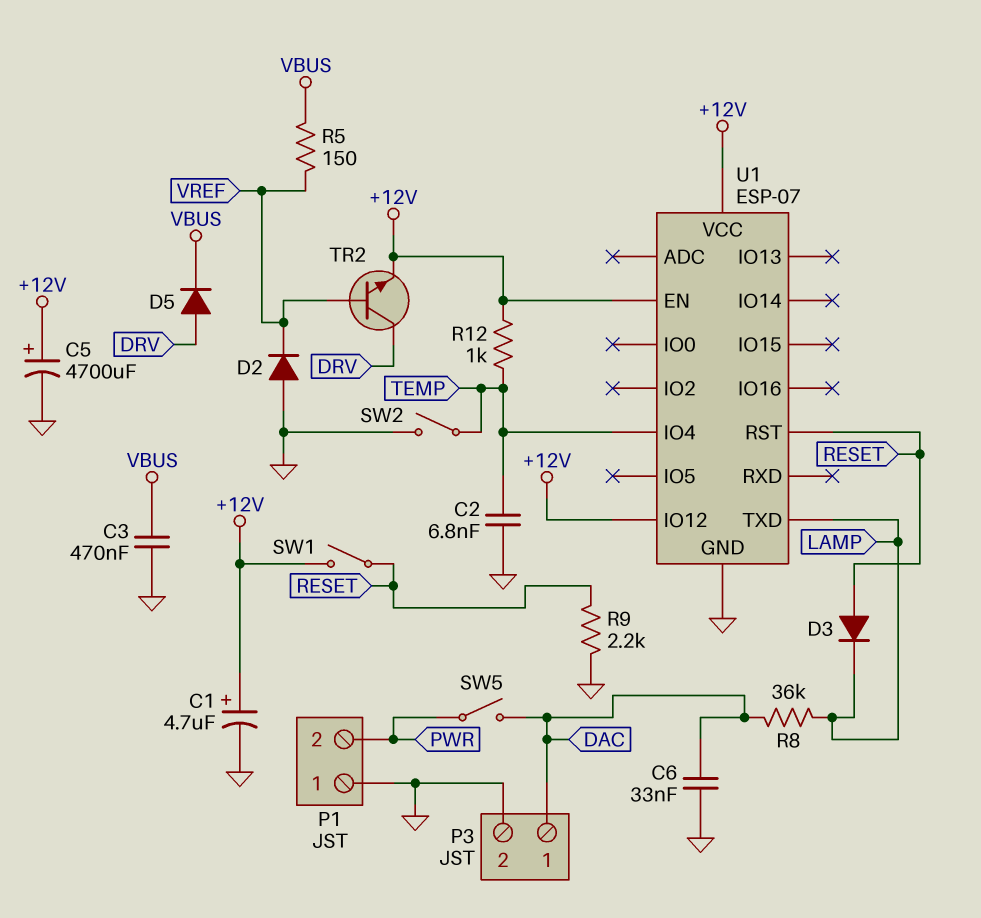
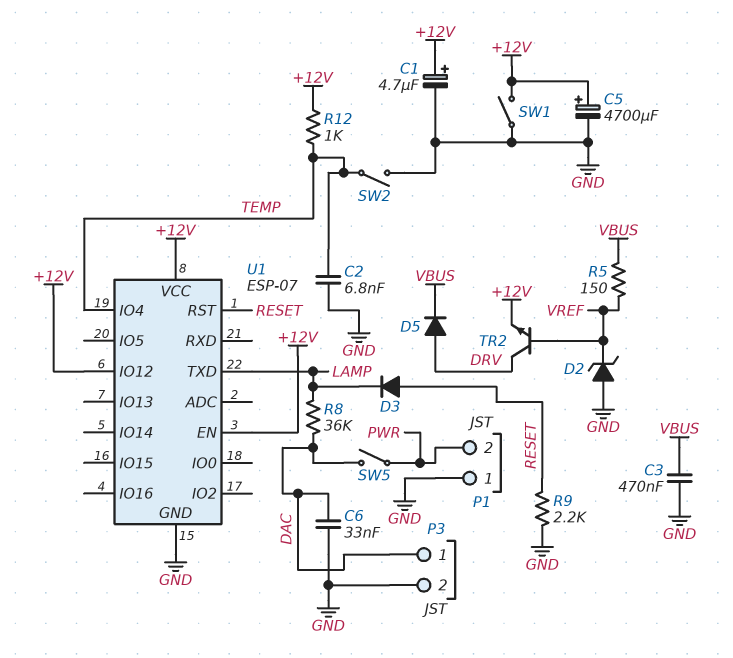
D2: diode (A GND, K VREF) -> zener (A GND, K VREF)
SW1: switch (+12V, RESET) -> switch (+12V, GND)

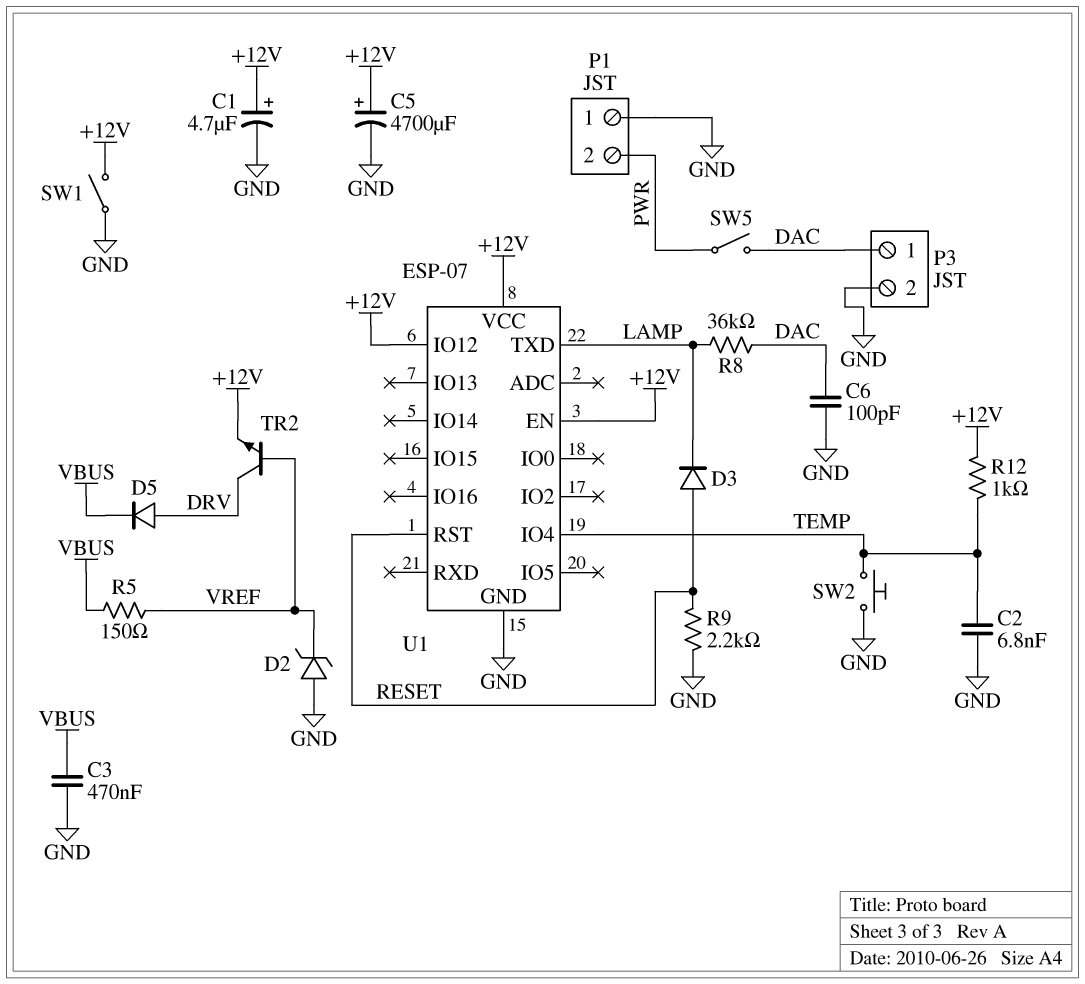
C6: 33nF (DAC, GND) -> 100pF (DAC, GND)
SW2: switch (GND, TEMP) -> button (GND, TEMP)

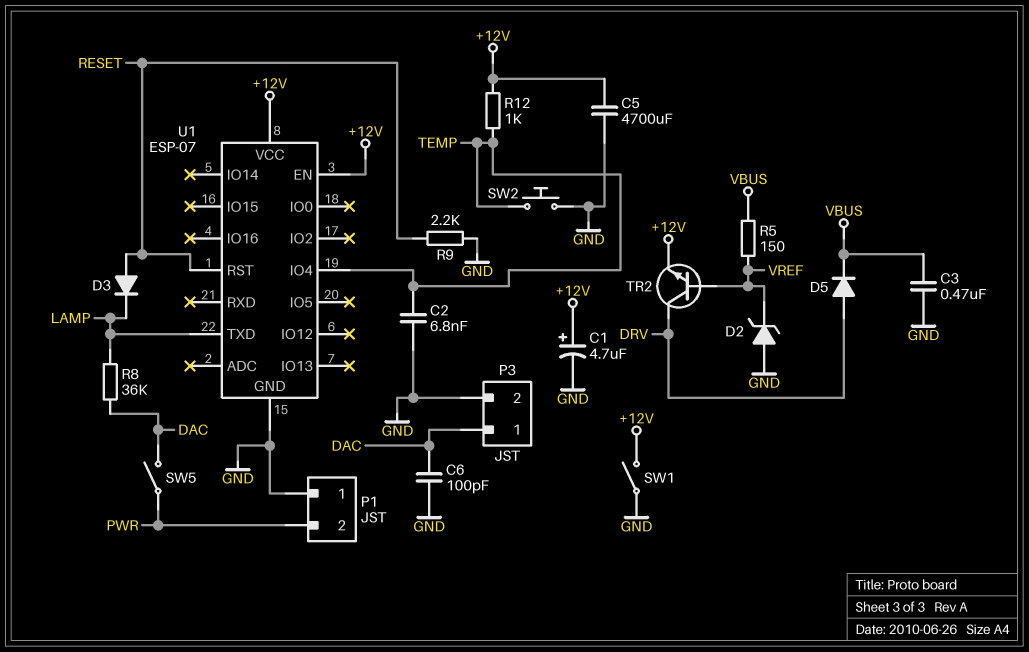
C5: 4700uF (plus +12V, minus GND) -> 4700uF (+12V, GND)
U1 pin IO12: +12V -> none

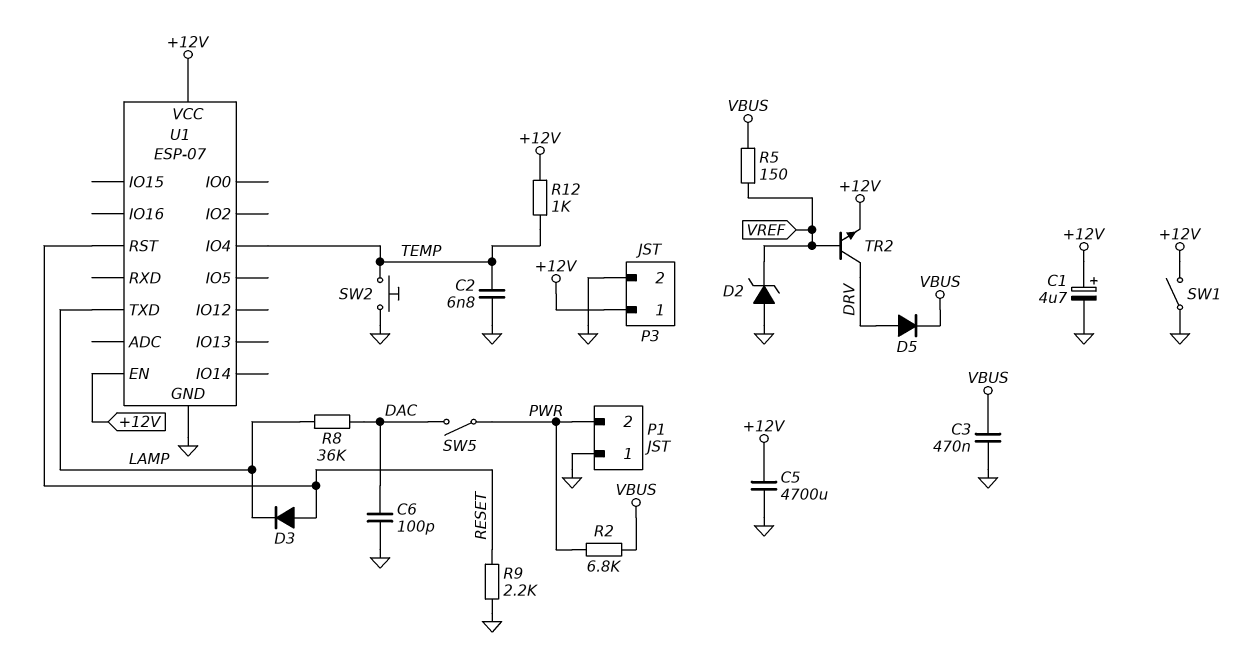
P3 pin 1: DAC -> +12V
R2: none -> 6.8k (PWR, VBUS)

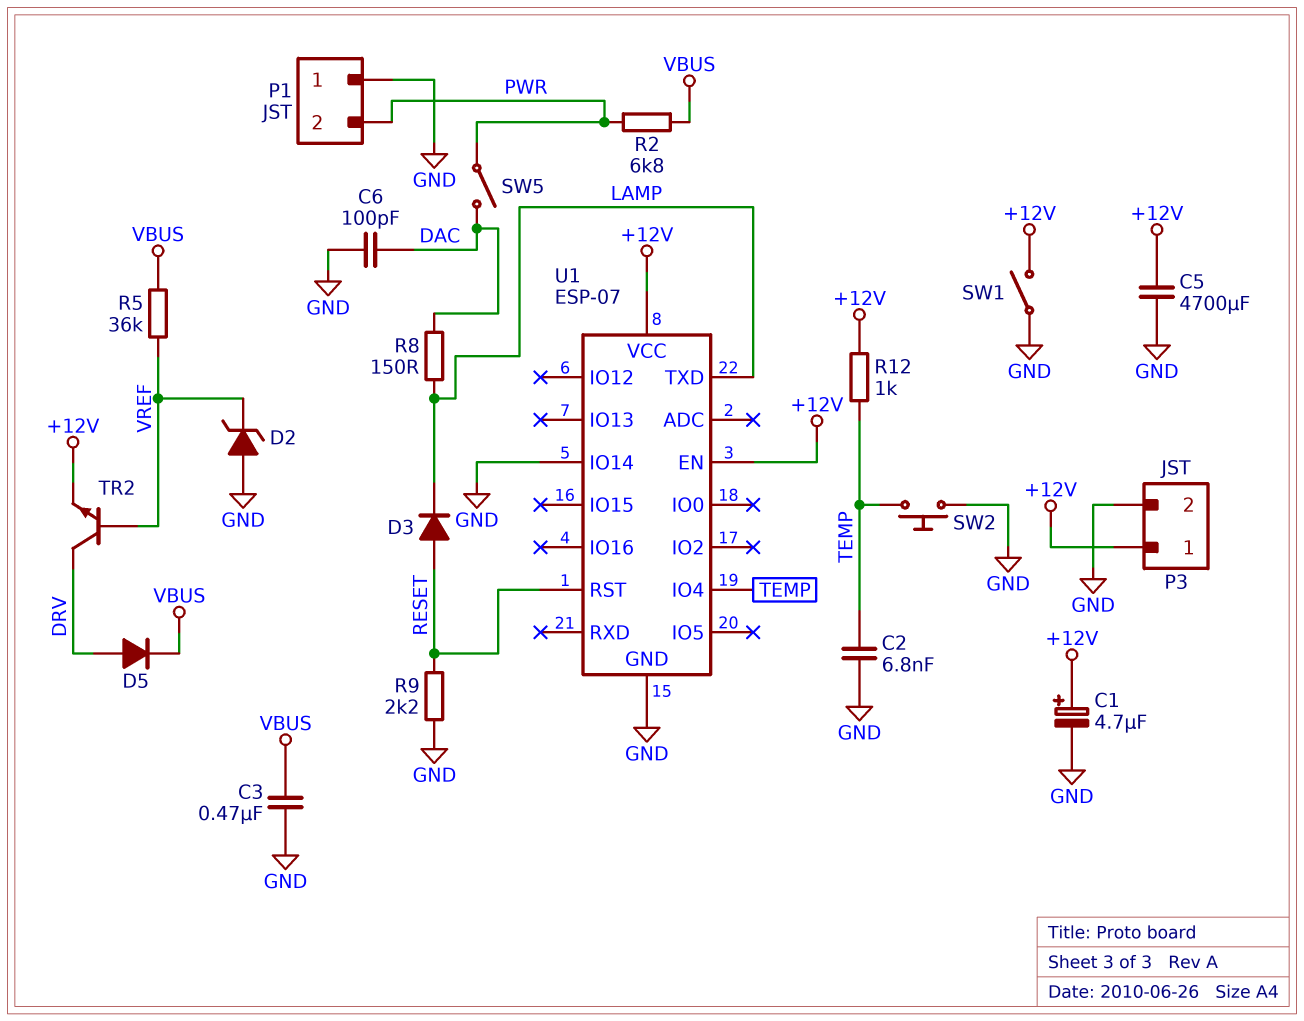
R5: 150 (VBUS, VREF) -> 36k (VBUS, VREF)
R8: 36k (DAC, LAMP) -> 150 (DAC, LAMP)
U1 pin IO14: none -> GND

